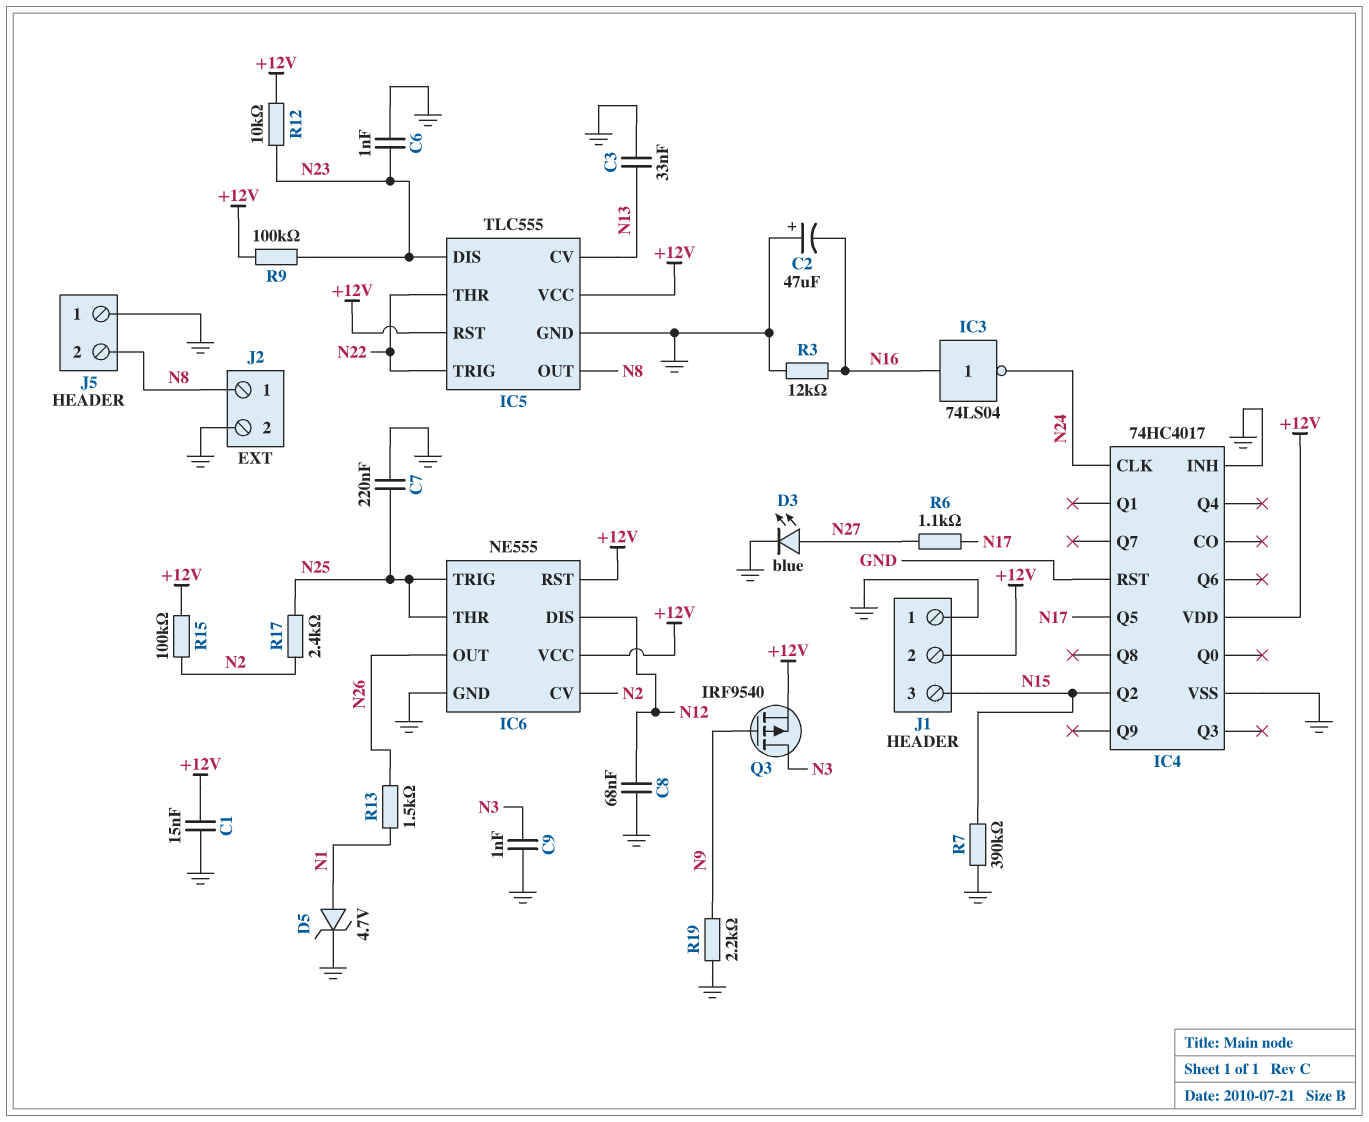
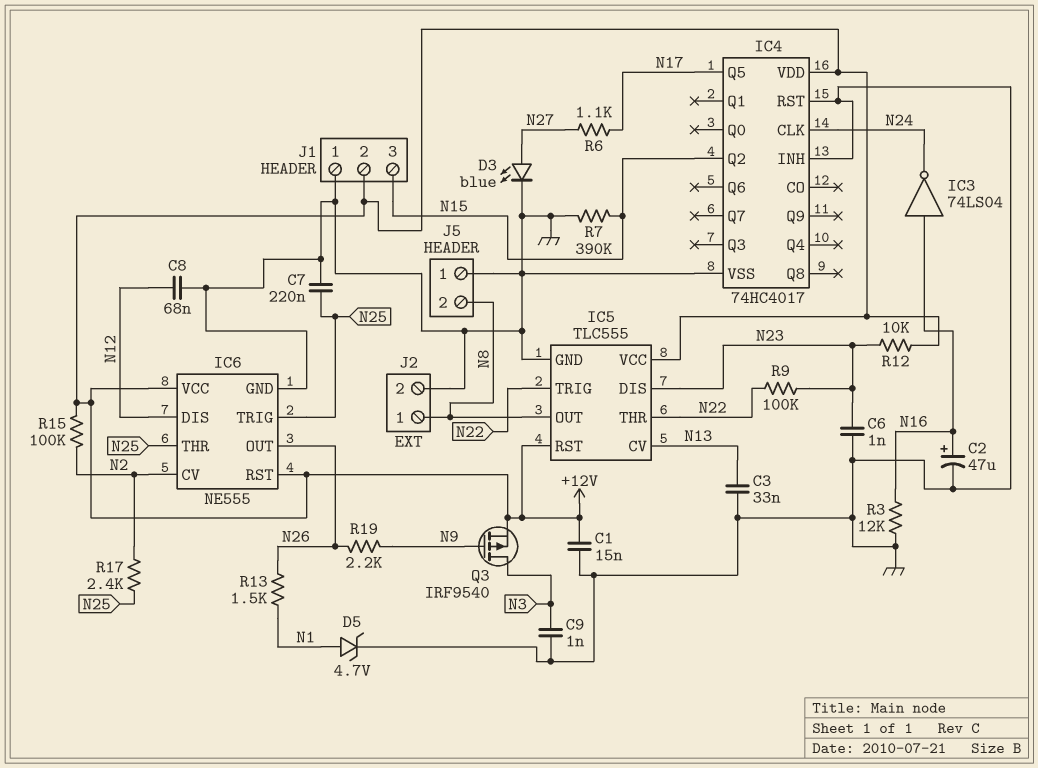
C2: 47uF (plus GND, minus N16) -> 47uF (plus N16, minus GND)
R9: 100k (+12V, N23) -> 100k (N22, N23)
R19: 2.2k (GND, N9) -> 2.2k (N9, N26)

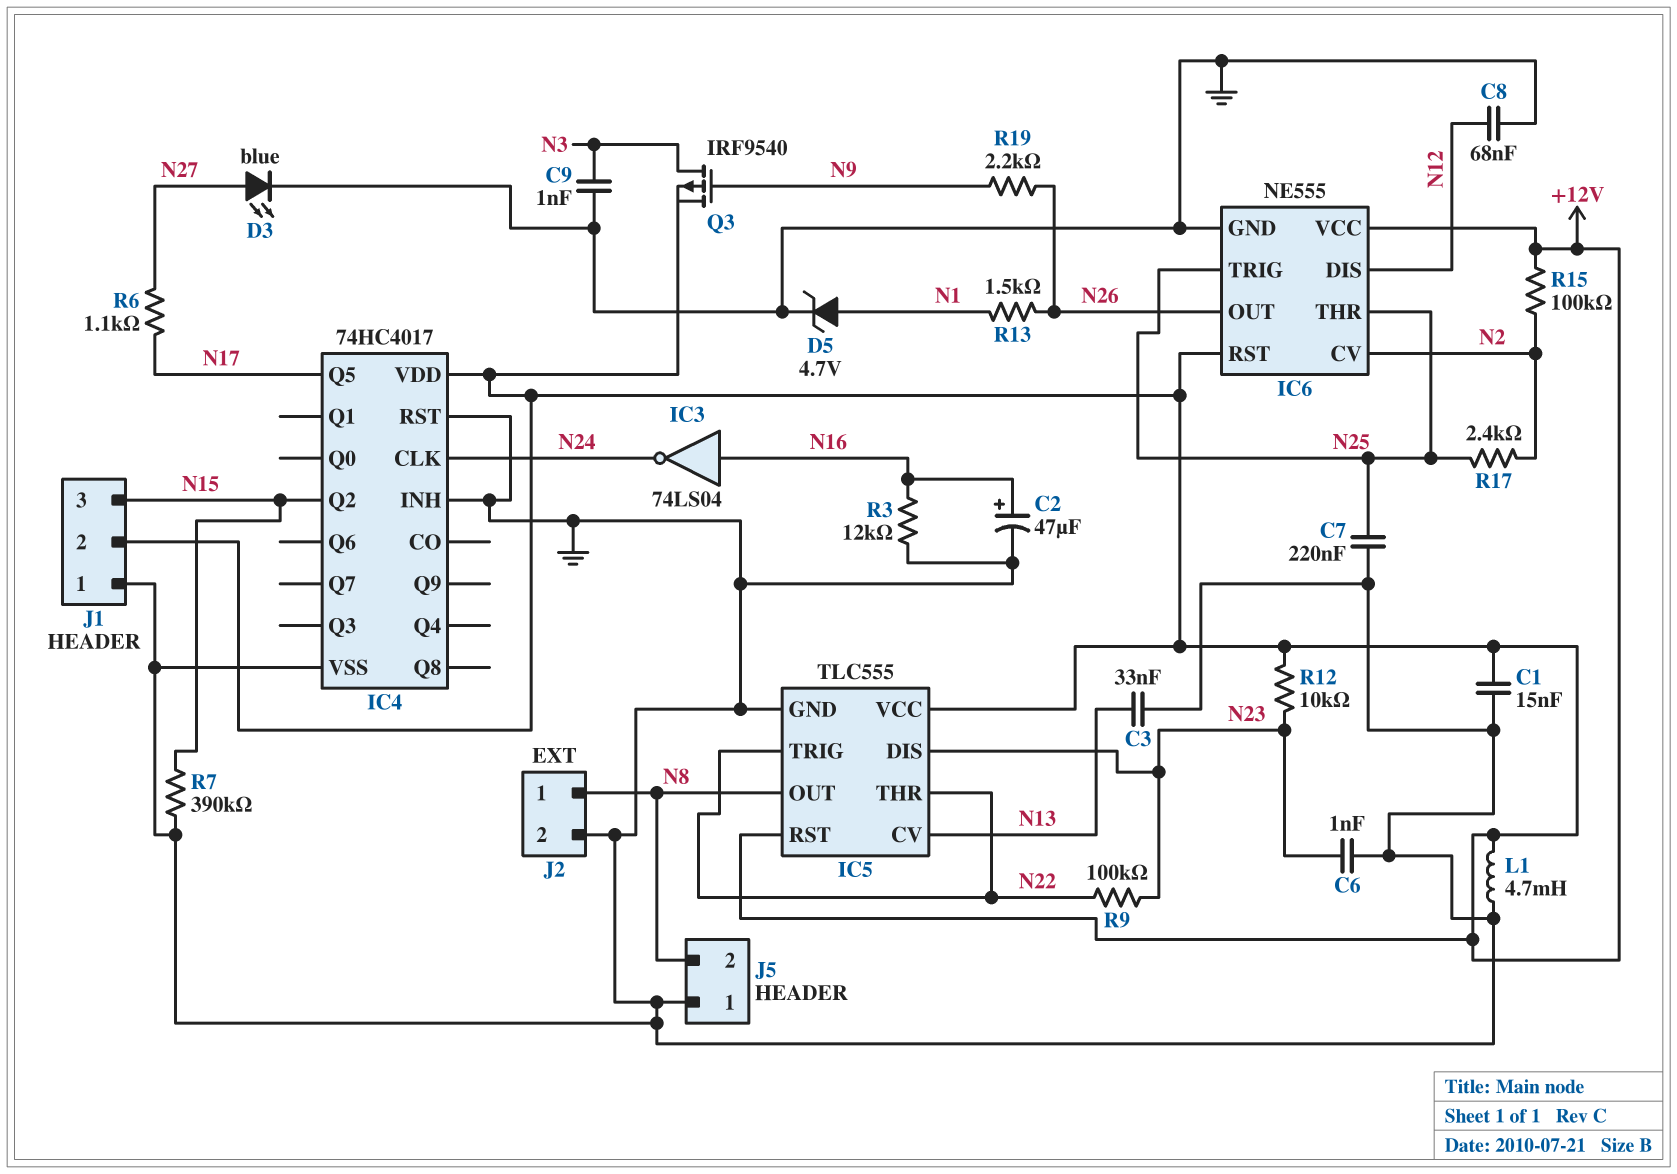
L1: none -> 4.7mH (+12V, GND)

